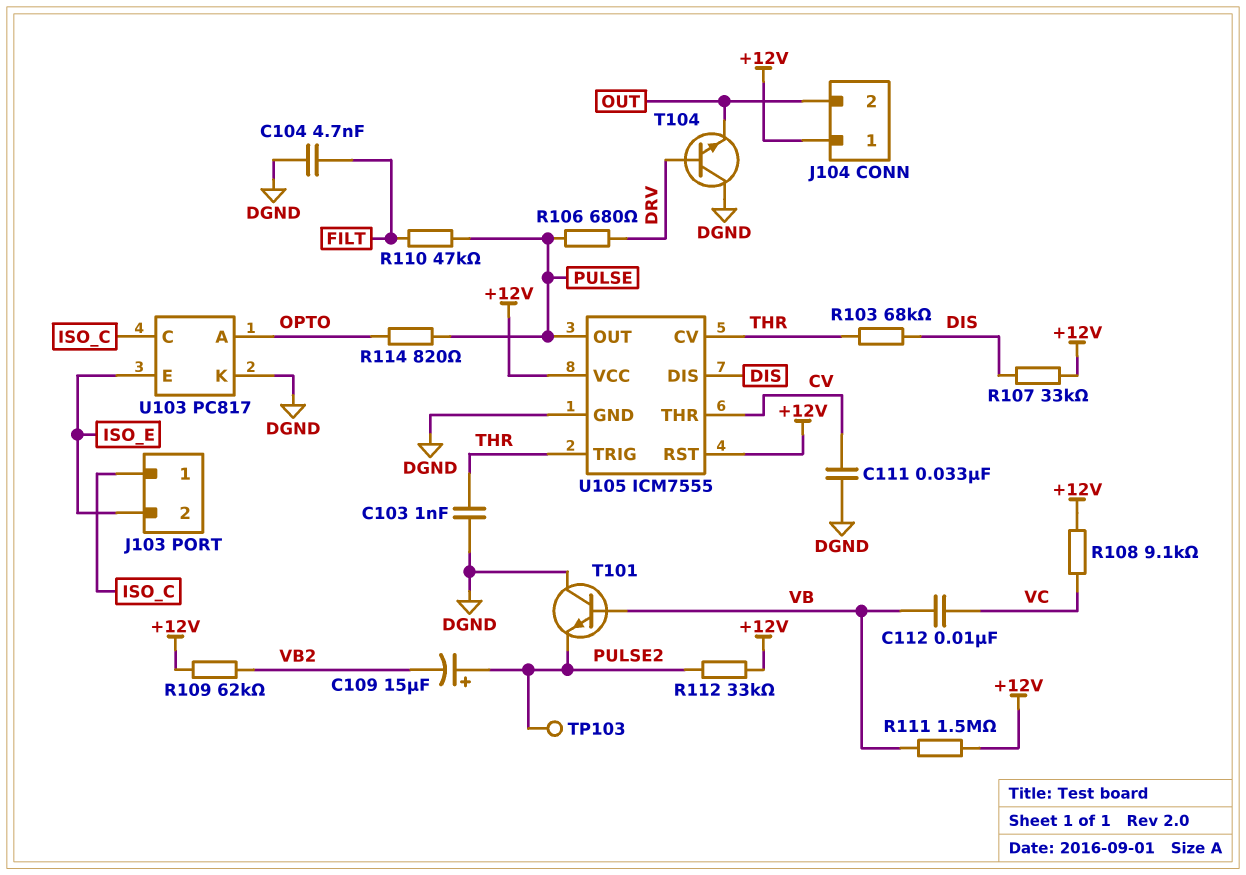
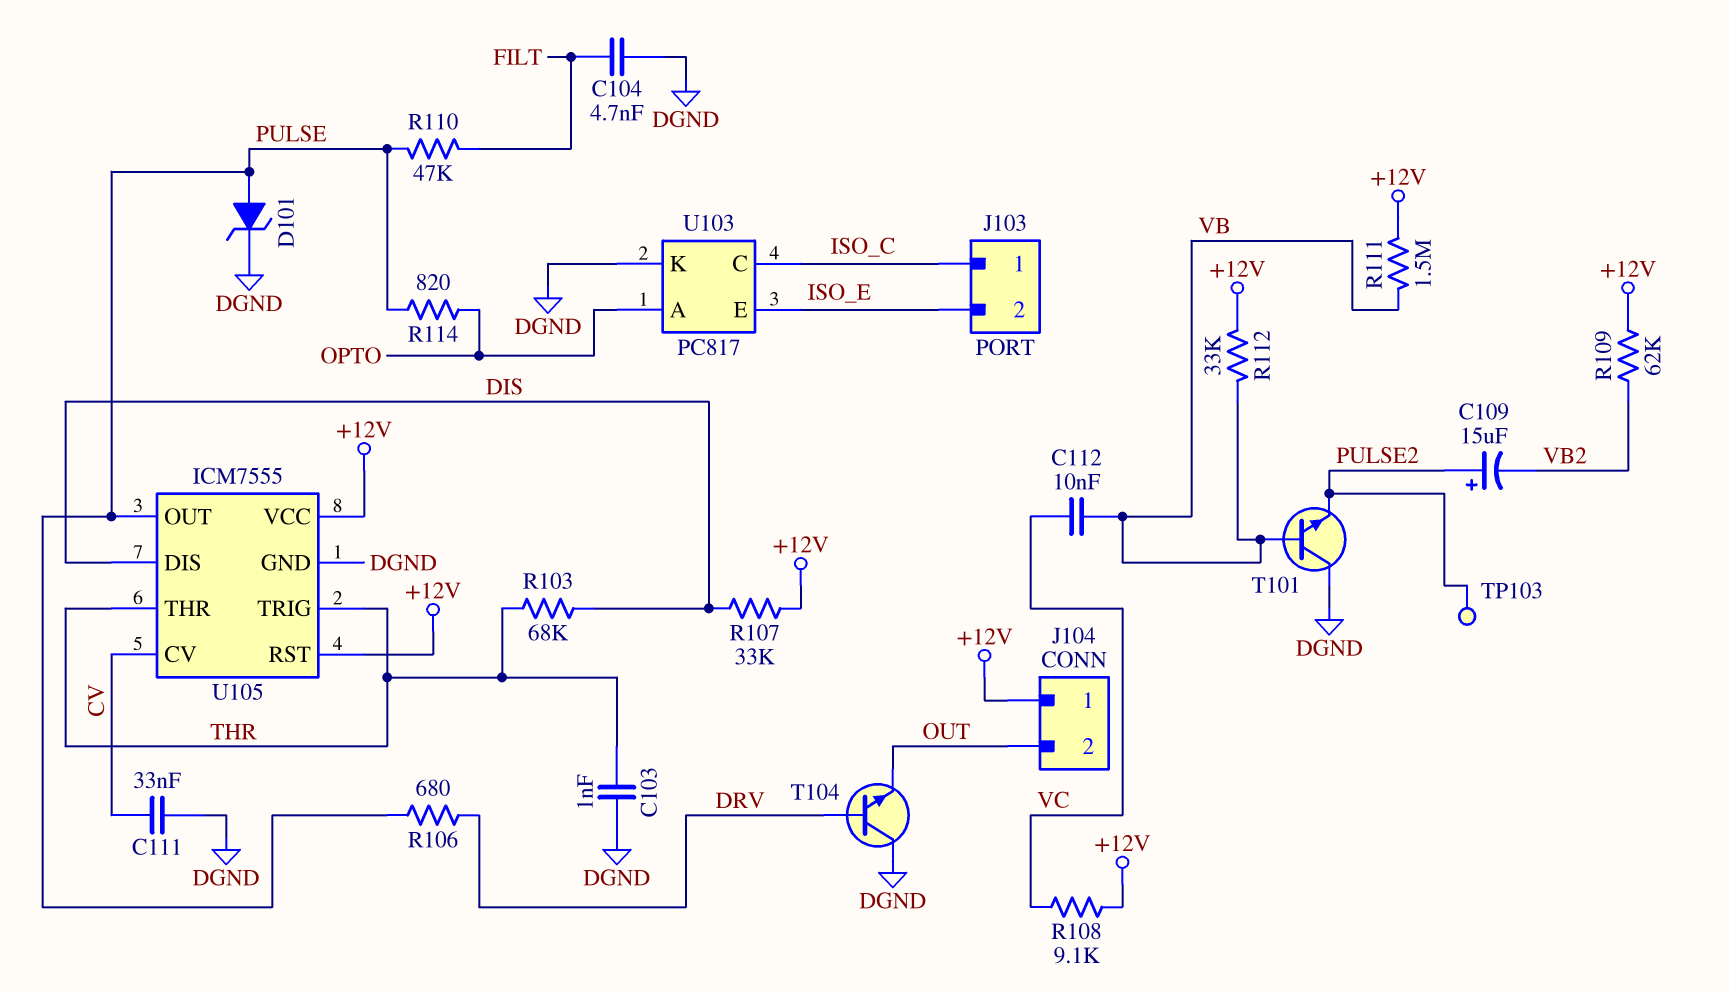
D101: none -> zener (A PULSE, K DGND)
R112: 33k (+12V, PULSE2) -> 33k (+12V, VB)
U105 pin CV: THR -> CV
U105 pin THR: CV -> THR

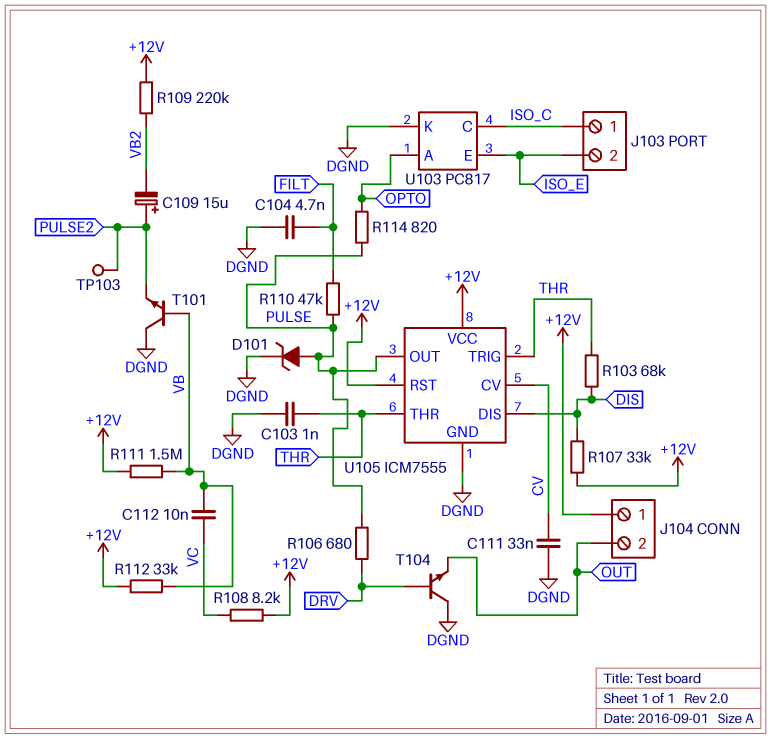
R108: 9.1k (+12V, VC) -> 8.2k (+12V, VC)
R109: 62k (+12V, VB2) -> 220k (+12V, VB2)

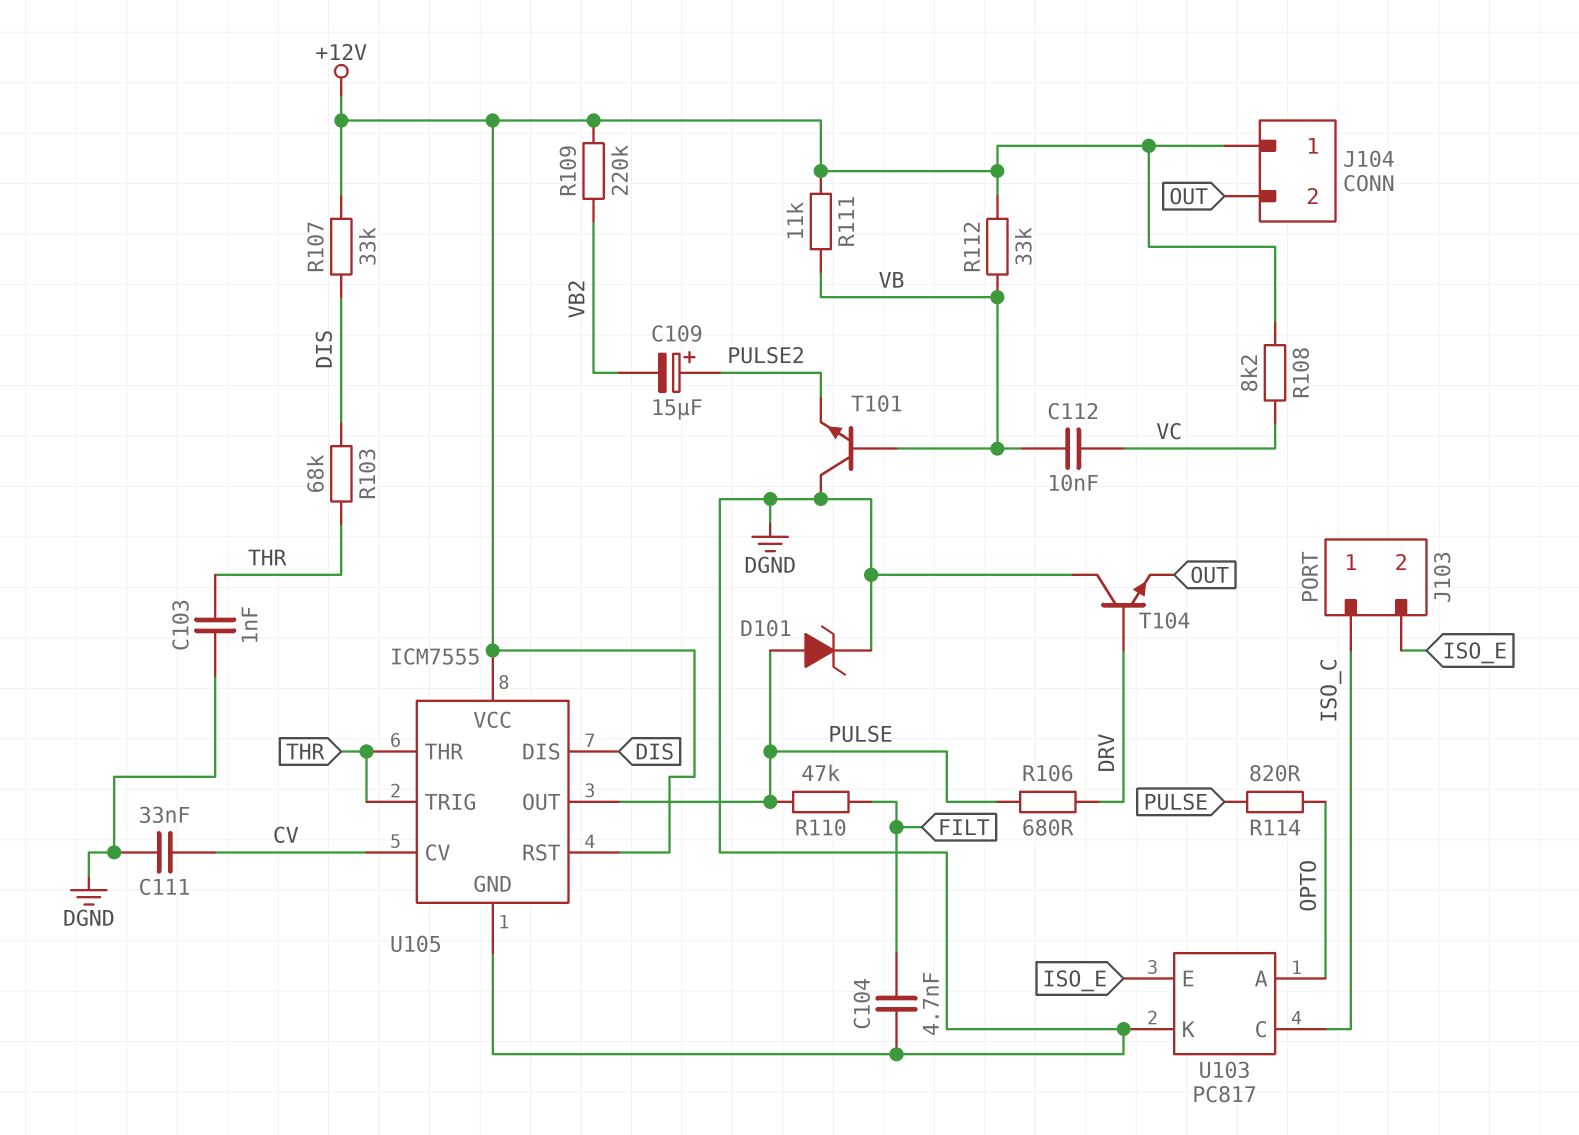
R111: 1.5M (+12V, VB) -> 11k (+12V, VB)
TP103: test point (PULSE2) -> none

